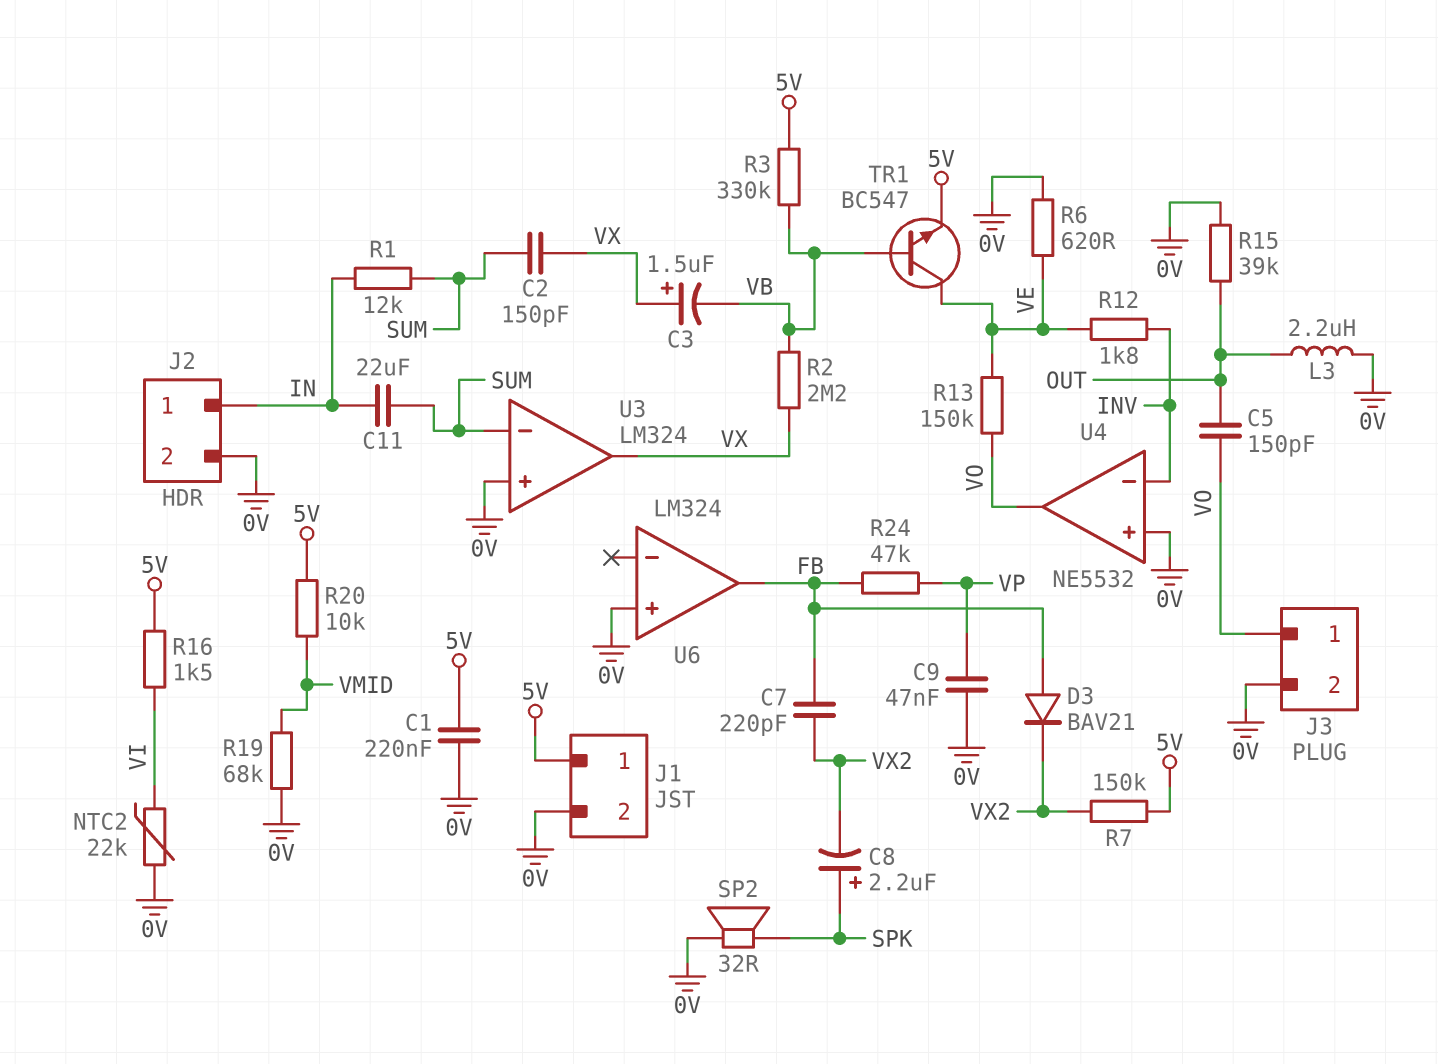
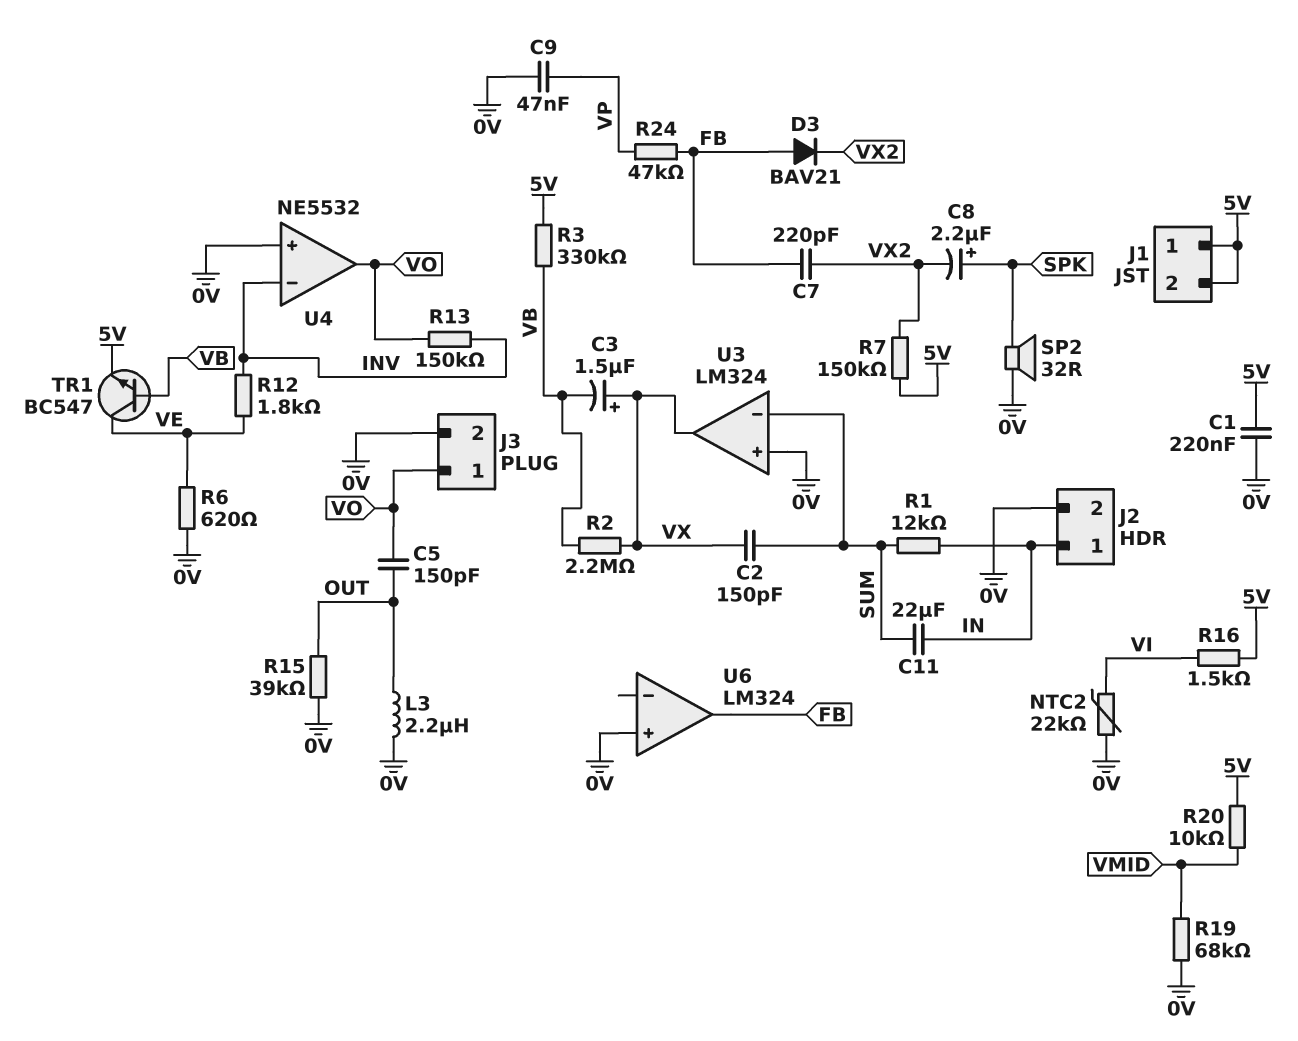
J1 pin 2: 0V -> 5V
R13: 150k (VE, VO) -> 150k (INV, VO)

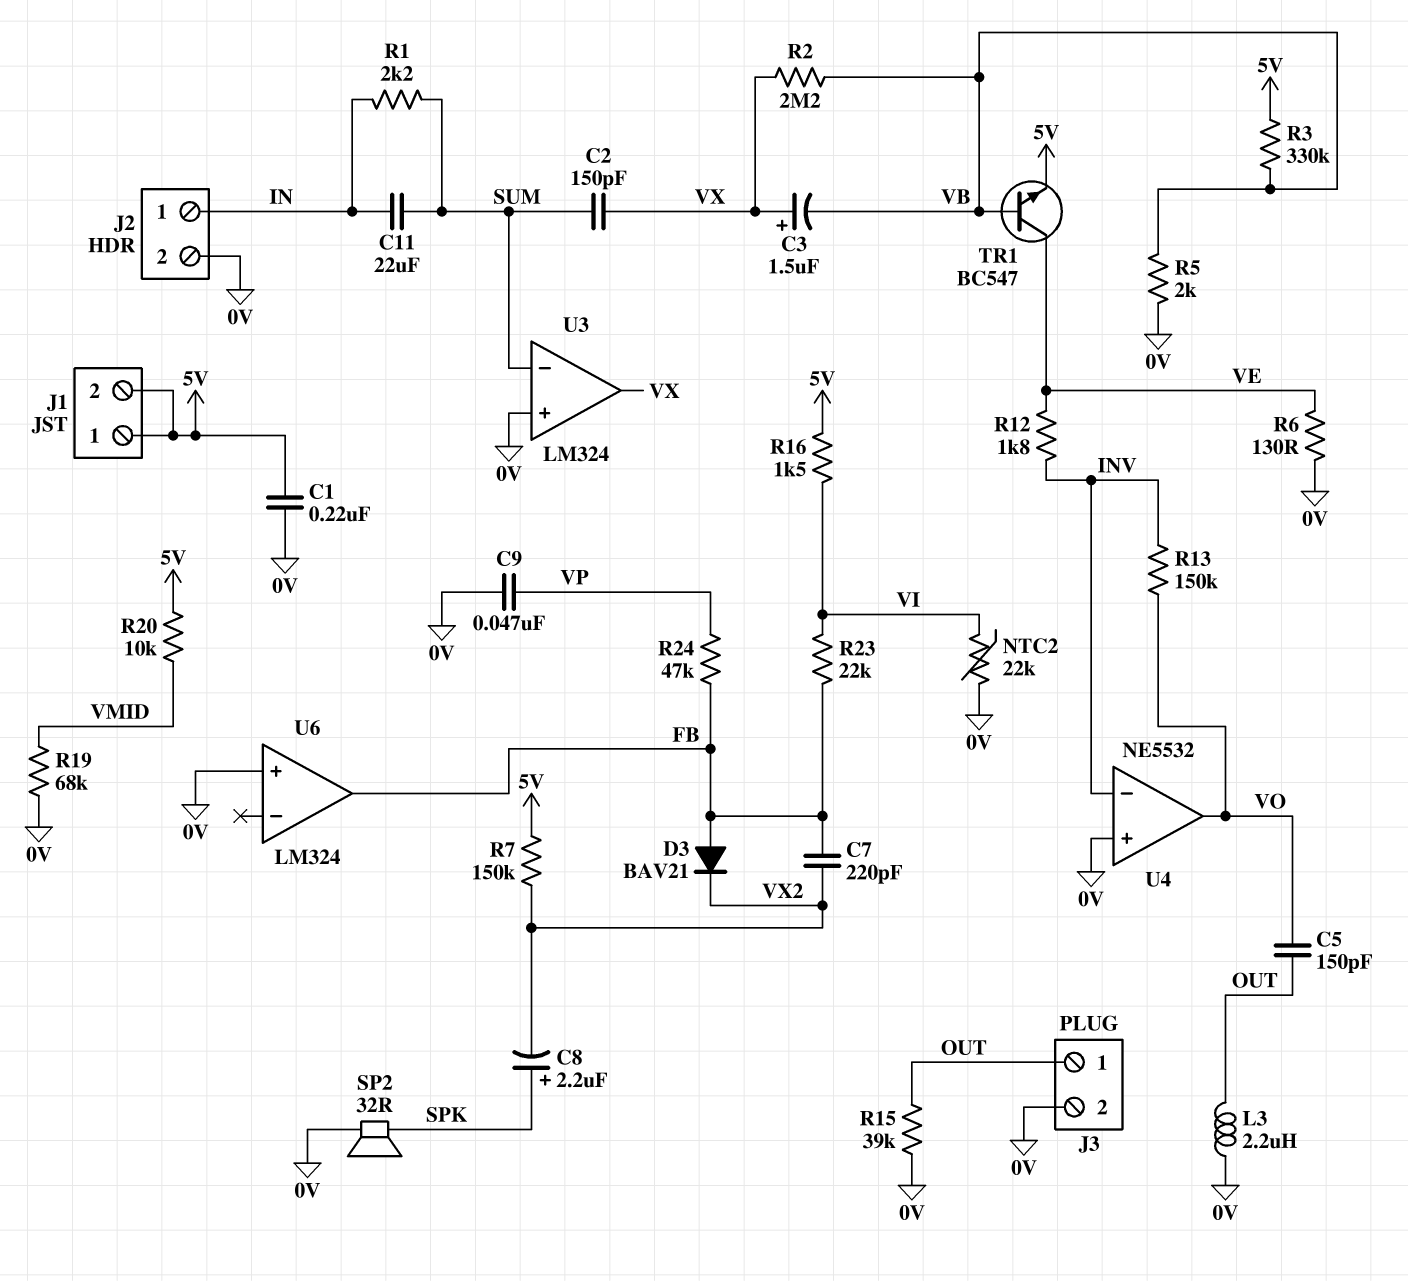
J3 pin 1: VO -> OUT
R1: 12k (IN, SUM) -> 2.2k (IN, SUM)
R5: none -> 2k (0V, VB)
R6: 620 (0V, VE) -> 130 (0V, VE)
R23: none -> 22k (FB, VI)

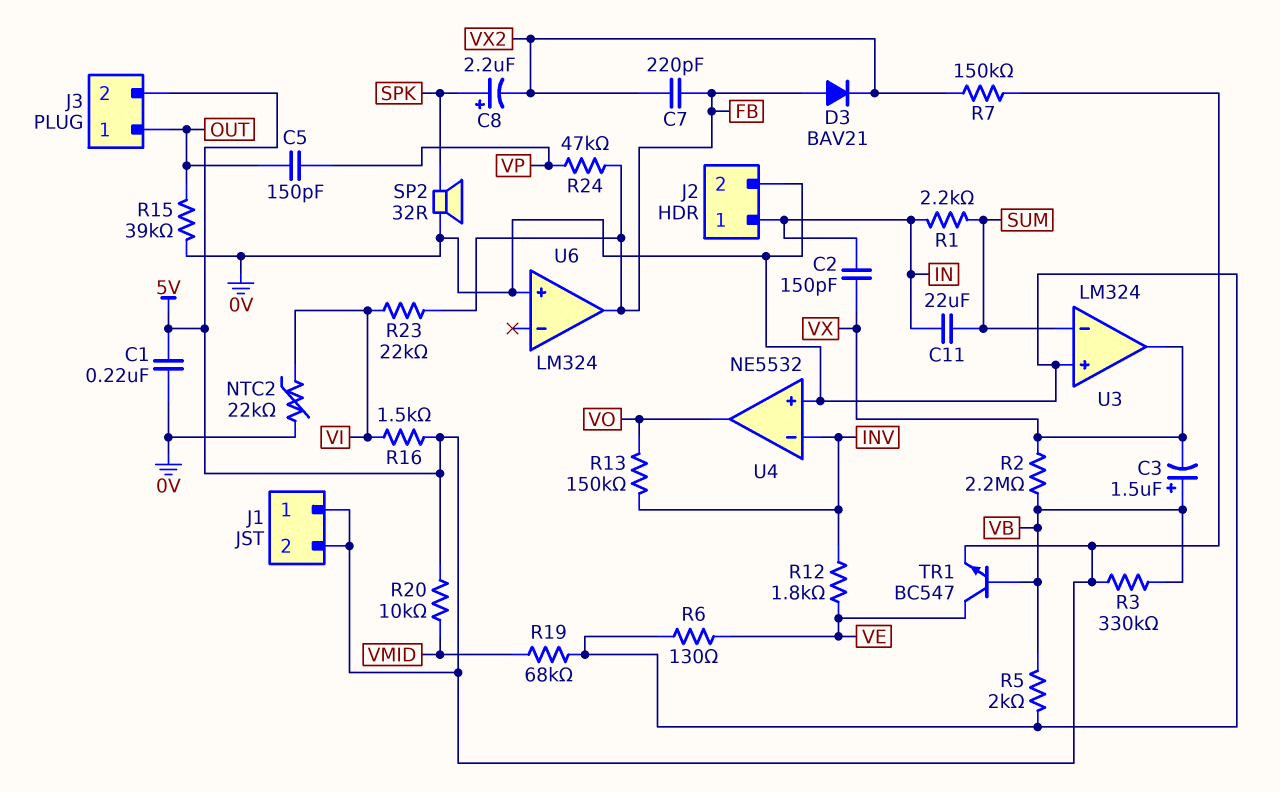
C2: 150pF (SUM, VX) -> 150pF (IN, VX)
C3: 1.5uF (plus VX, minus VB) -> 1.5uF (plus VB, minus VX)
C5: 150pF (OUT, VO) -> 150pF (OUT, VP)
C9: 47nF (0V, VP) -> none
J3 pin 2: 0V -> 5V
L3: 2.2uH (0V, OUT) -> none

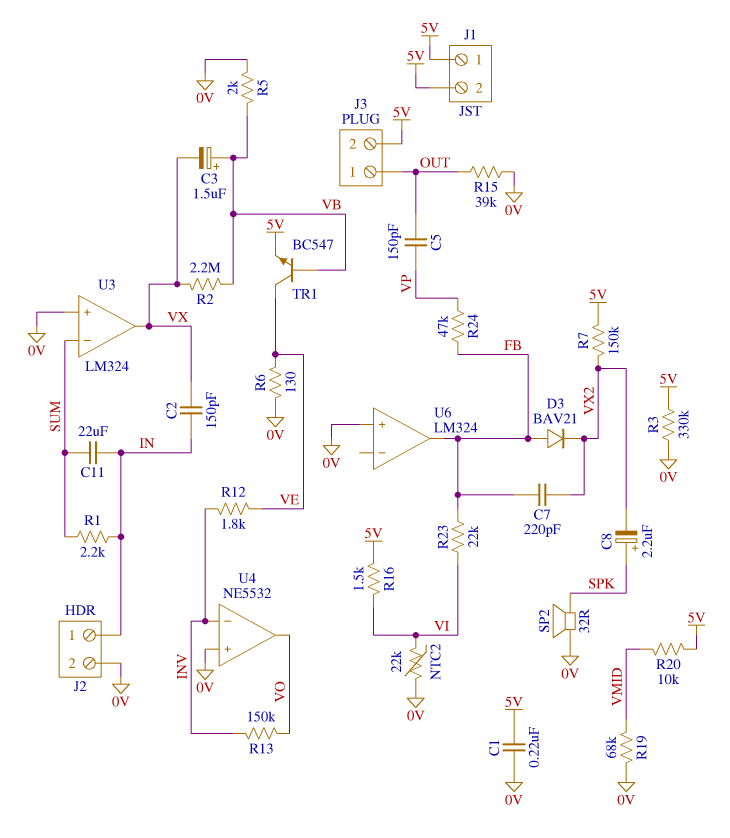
R3: 330k (5V, VB) -> 330k (0V, 5V)

